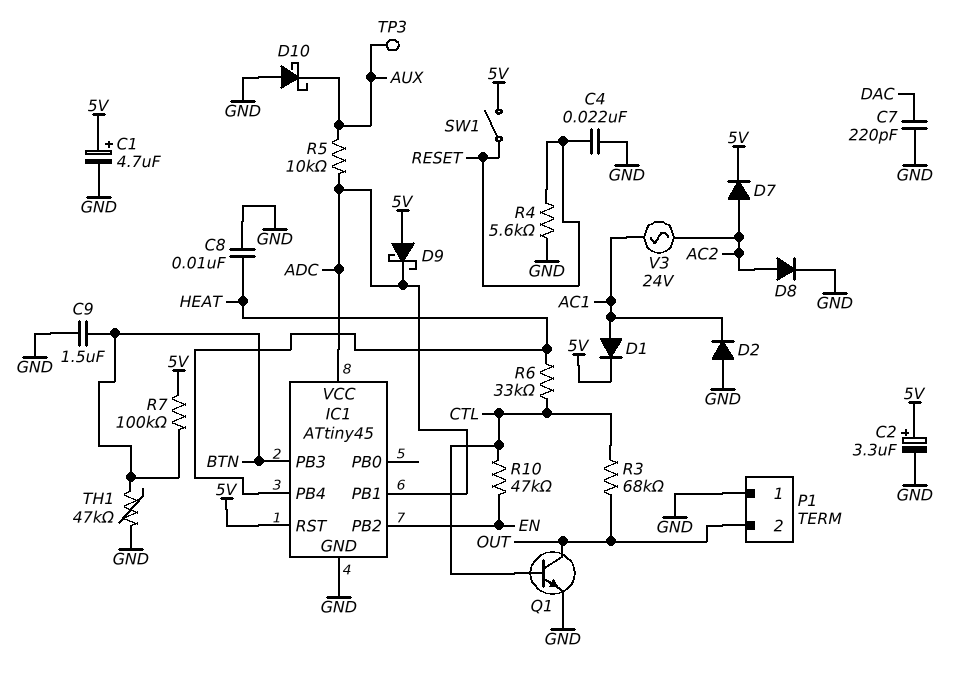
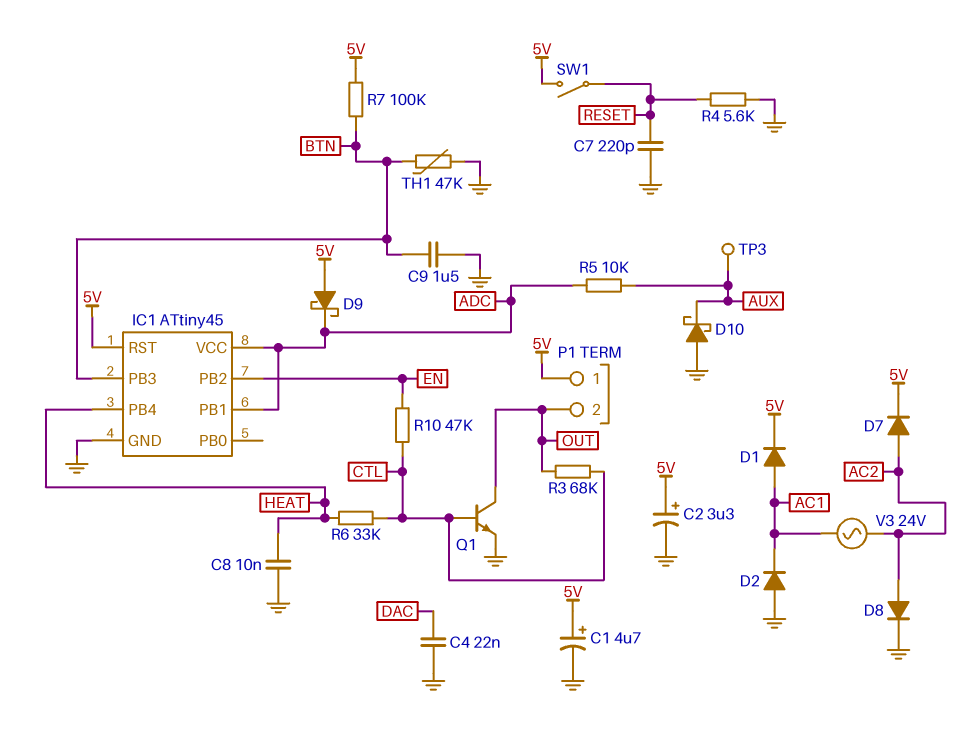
C4: 22nF (GND, RESET) -> 22nF (DAC, GND)
C7: 220pF (DAC, GND) -> 220pF (GND, RESET)
P1 pin 1: GND -> 5V

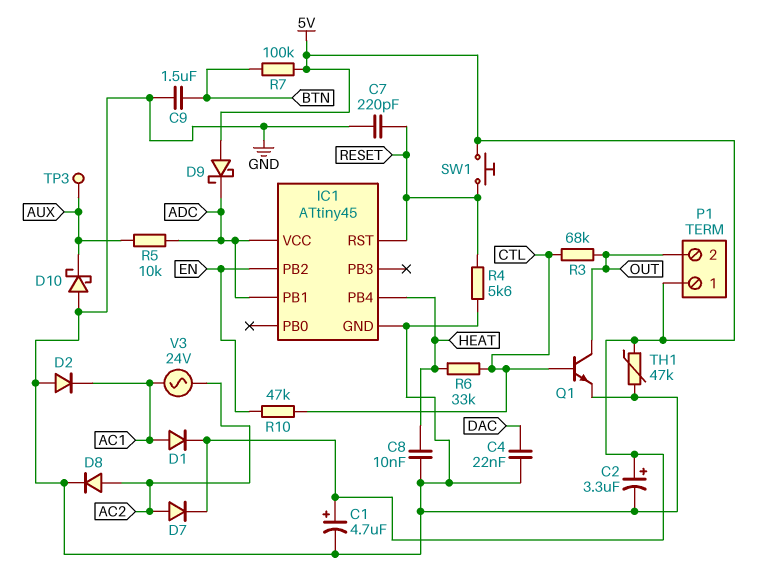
IC1 pin PB3: BTN -> none
IC1 pin RST: 5V -> RESET
SW1: switch (5V, RESET) -> button (5V, RESET)
TH1: 47k (BTN, GND) -> 47k (5V, GND)

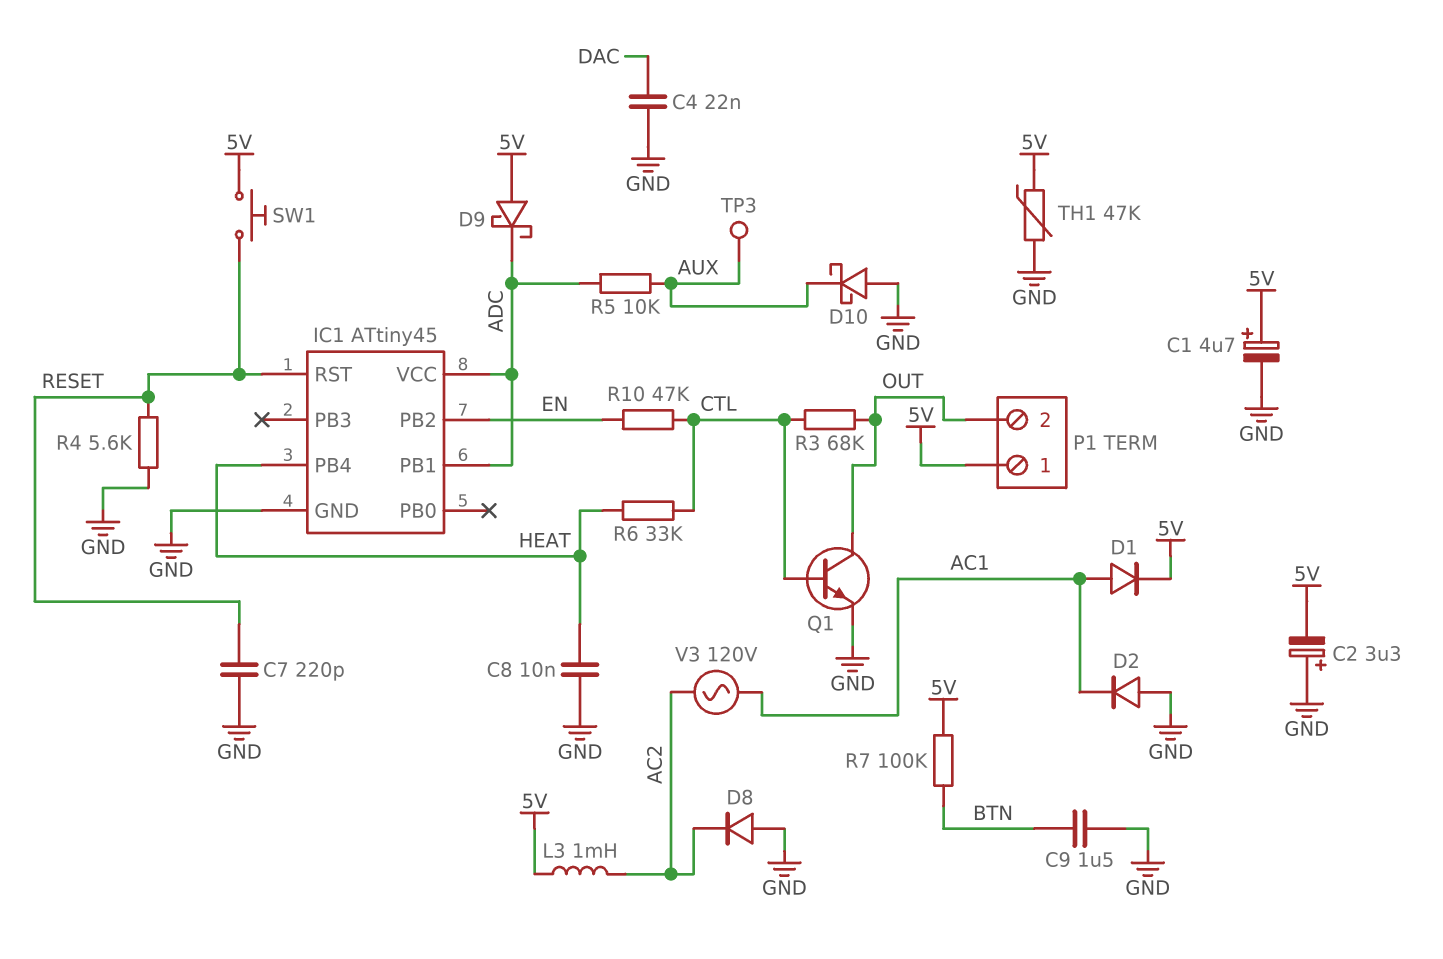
C2: 3.3uF (plus 5V, minus GND) -> 3.3uF (plus GND, minus 5V)
D7: diode (A AC2, K 5V) -> none
D8: diode (A AC2, K GND) -> diode (A GND, K AC2)
L3: none -> 1mH (5V, AC2)
V3: AC 24V (AC1, AC2) -> AC 120V (AC1, AC2)

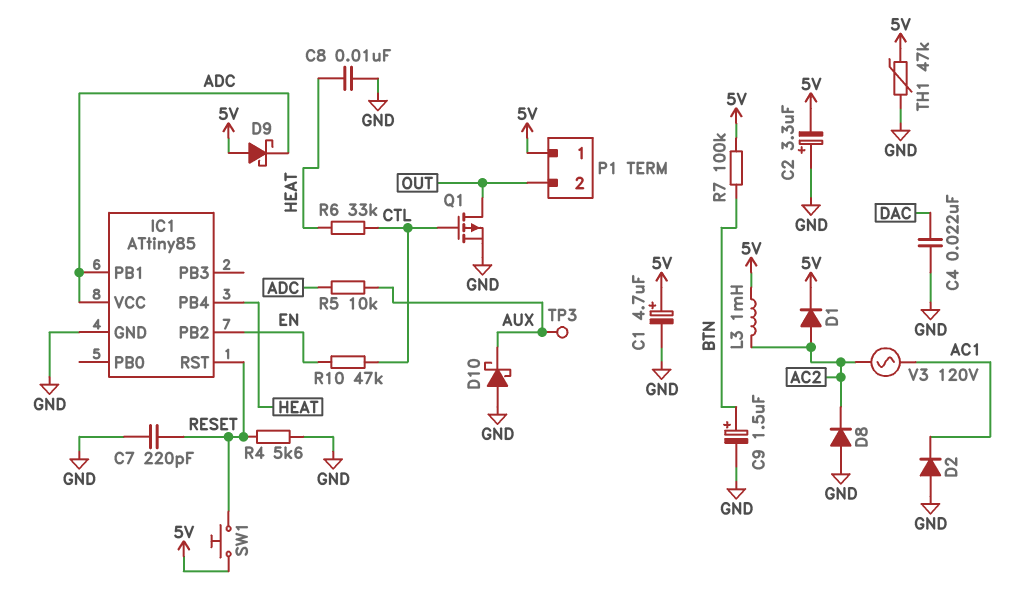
C9: 1.5uF (BTN, GND) -> 1.5uF (plus BTN, minus GND)
D1: diode (A AC1, K 5V) -> diode (A AC2, K 5V)
IC1: ATtiny45 -> ATtiny85
Q1: NPN (B CTL, C OUT, E GND) -> PMOS (G CTL, D OUT, S GND)
R3: 68k (CTL, OUT) -> none

